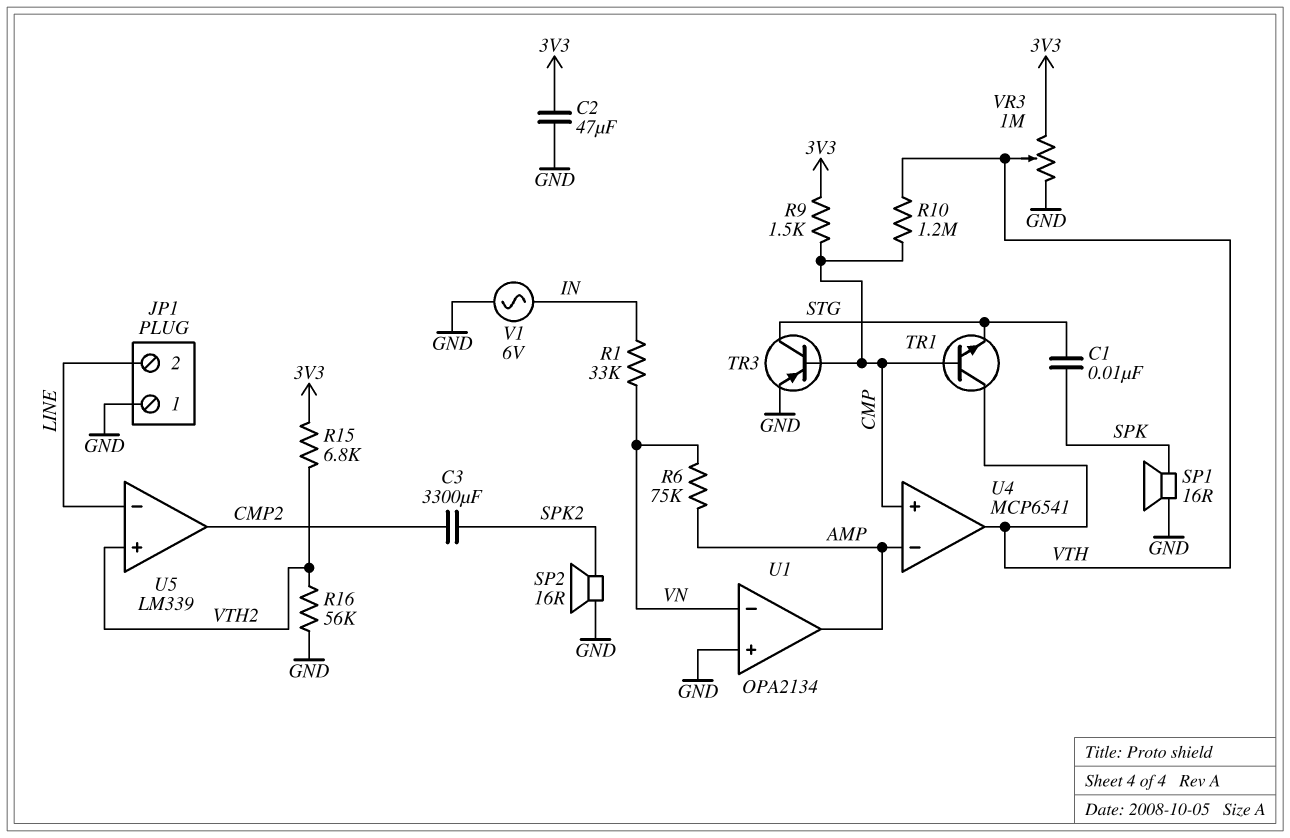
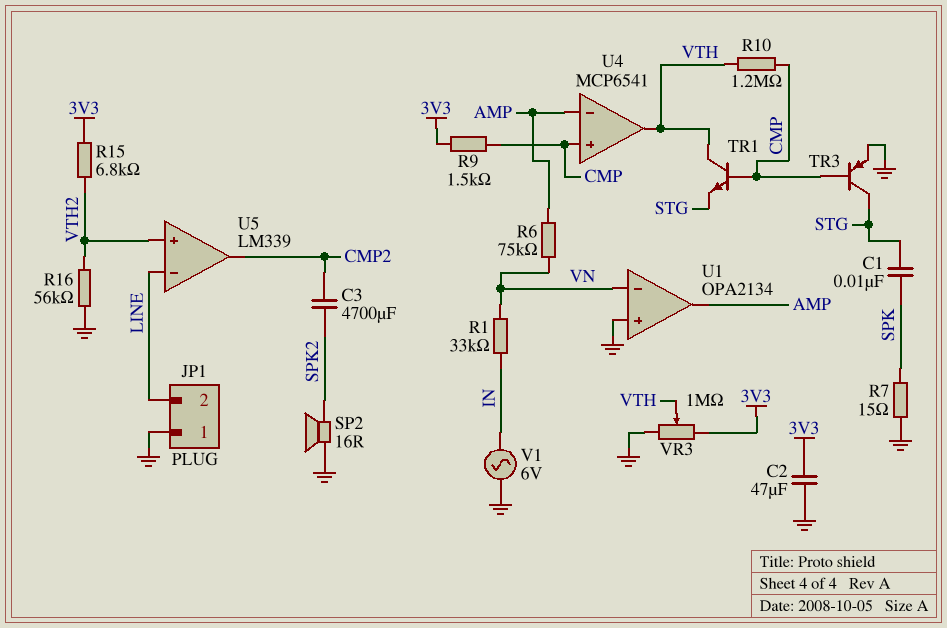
C3: 3300uF (CMP2, SPK2) -> 4700uF (CMP2, SPK2)
R7: none -> 15 (GND, SPK)
SP1: speaker 16R (GND, SPK) -> none

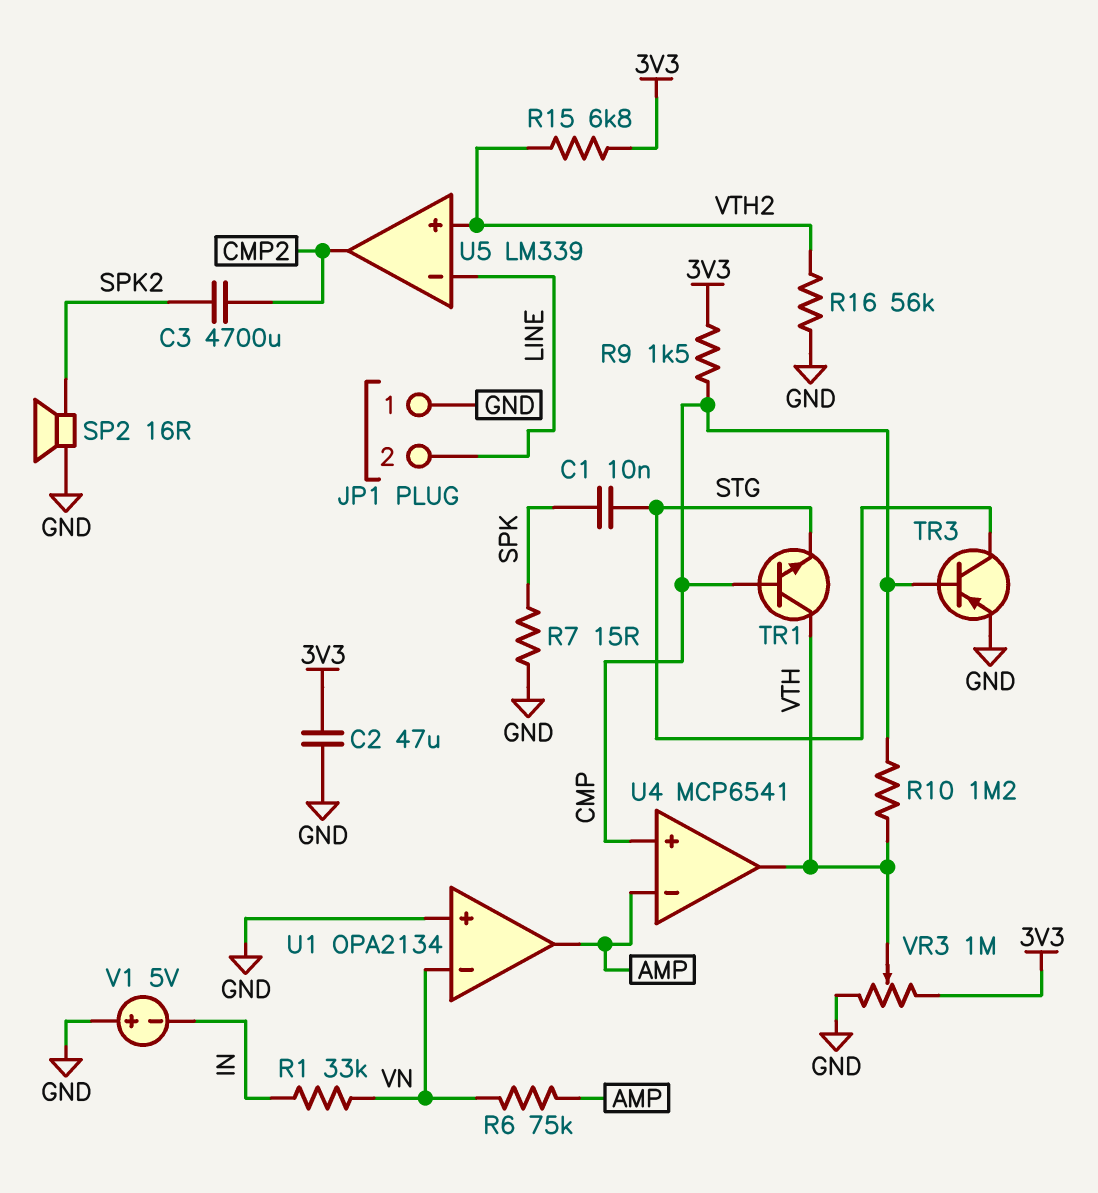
V1: AC 6V (GND, IN) -> 5V (plus GND, minus IN)

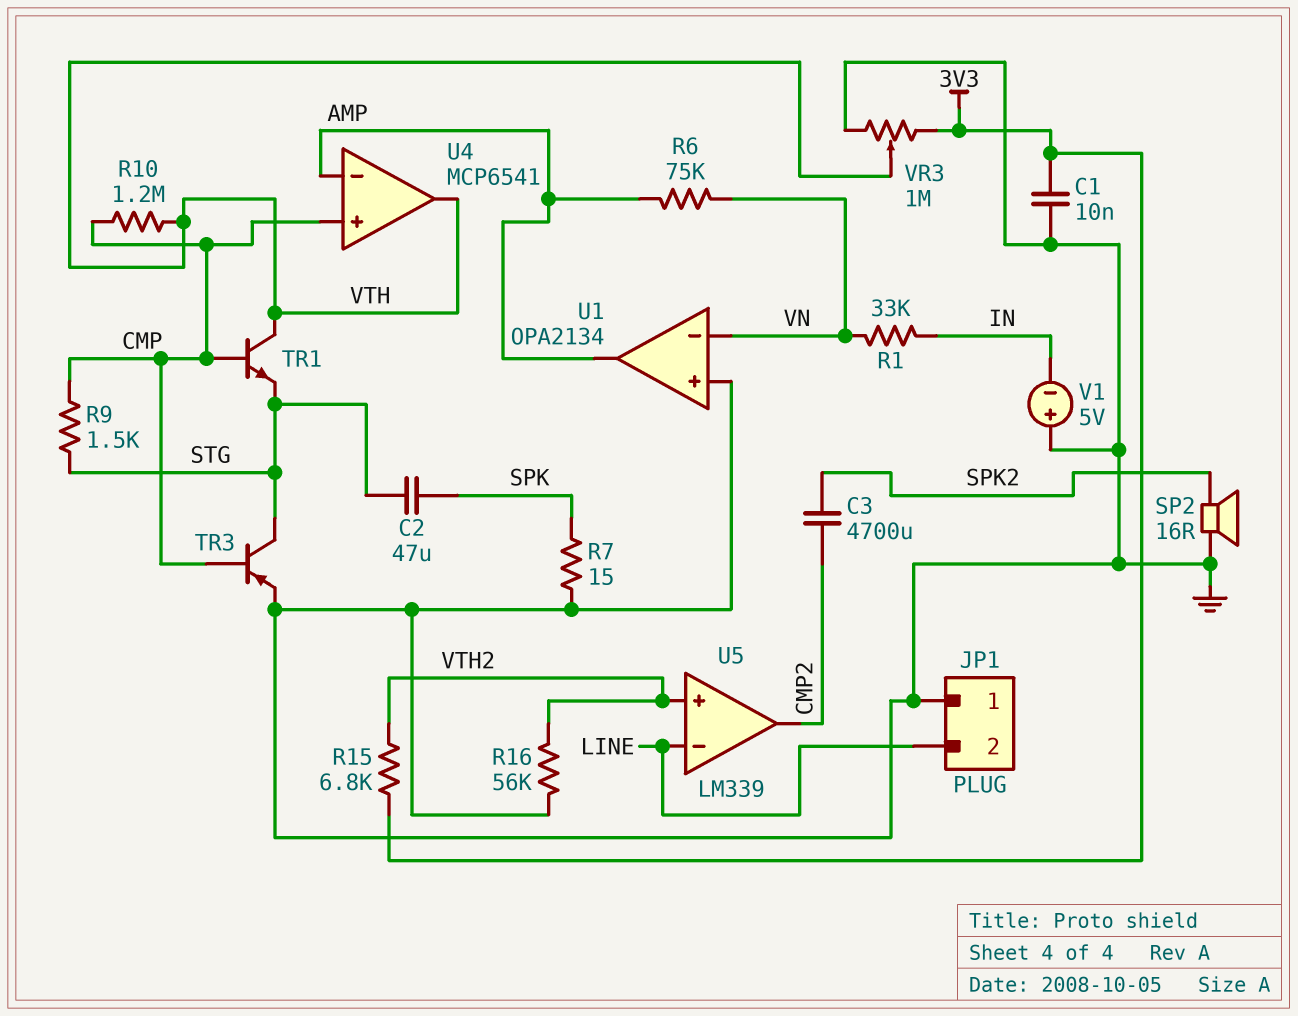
C1: 10nF (SPK, STG) -> 10nF (3V3, GND)
C2: 47uF (3V3, GND) -> 47uF (SPK, STG)
R9: 1.5k (3V3, CMP) -> 1.5k (CMP, STG)

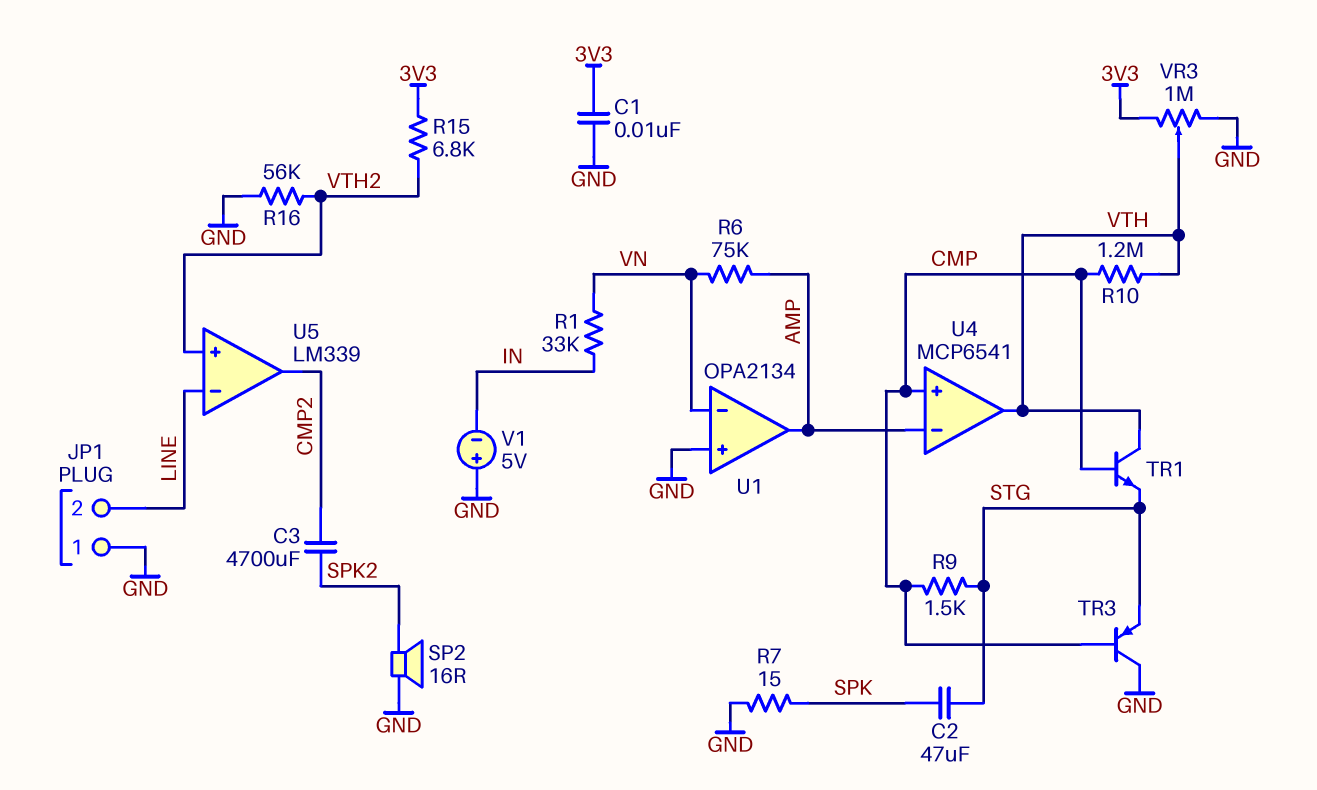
TR3: PNP (B CMP, C STG, E GND) -> PNP (B CMP, C GND, E STG)

